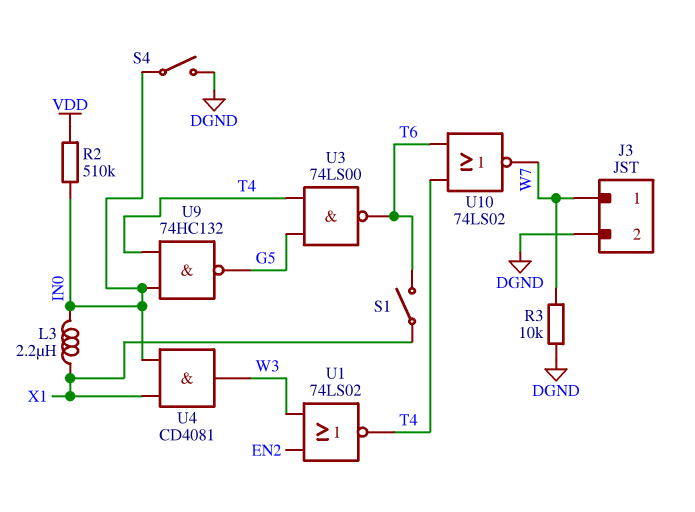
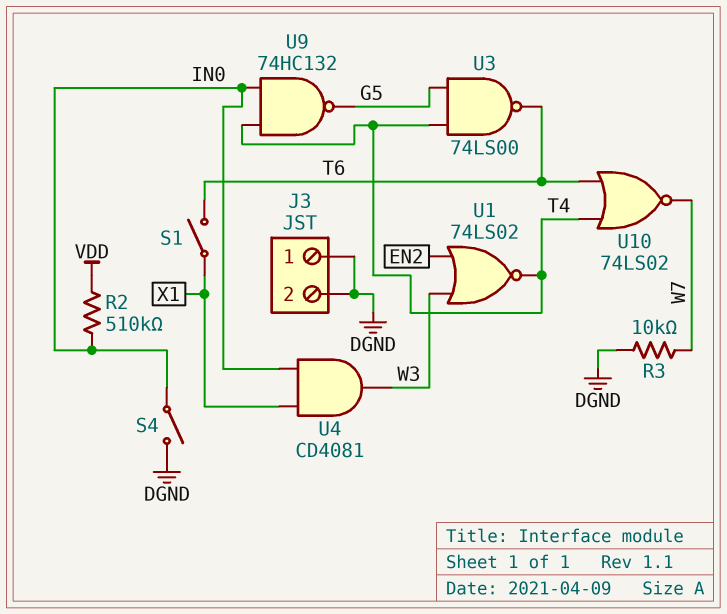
J3 pin 1: W7 -> DGND
L3: 2.2uH (IN0, X1) -> none

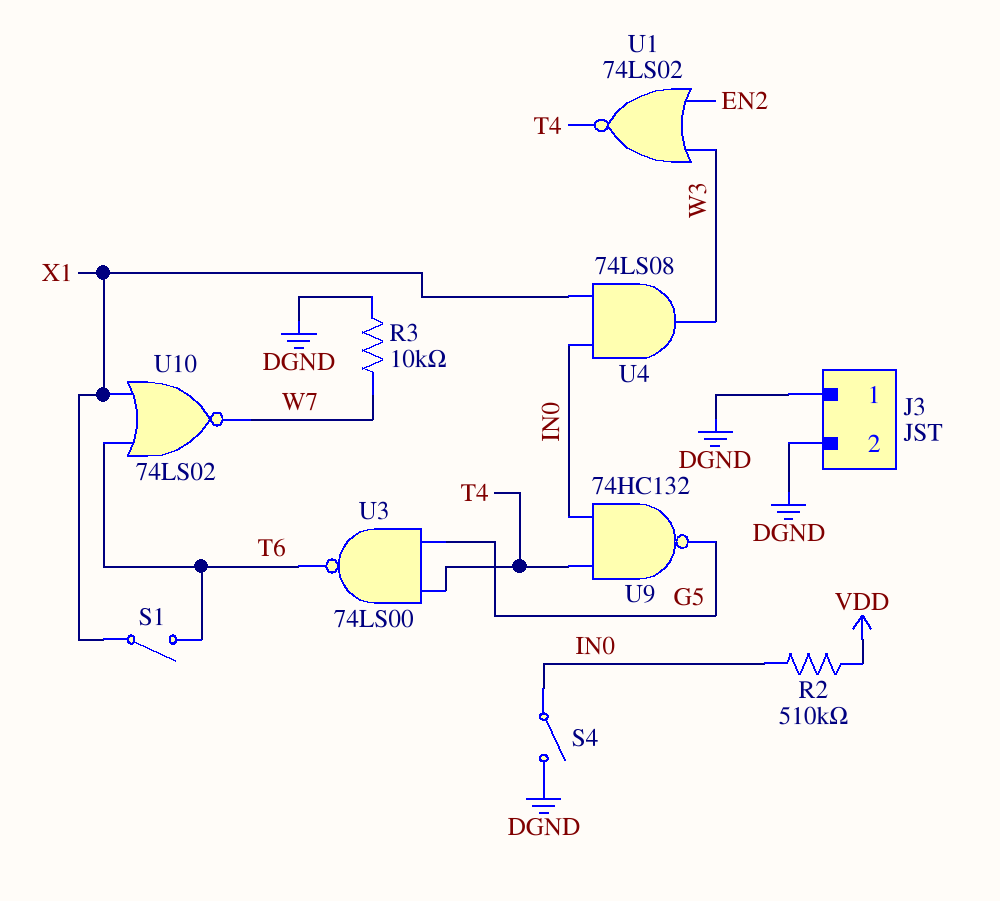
U4: AND CD4081 (in IN0, in X1, out W3) -> AND 74LS08 (in IN0, in X1, out W3)
U10: NOR 74LS02 (in T4, in T6, out W7) -> NOR 74LS02 (in T6, in X1, out W7)

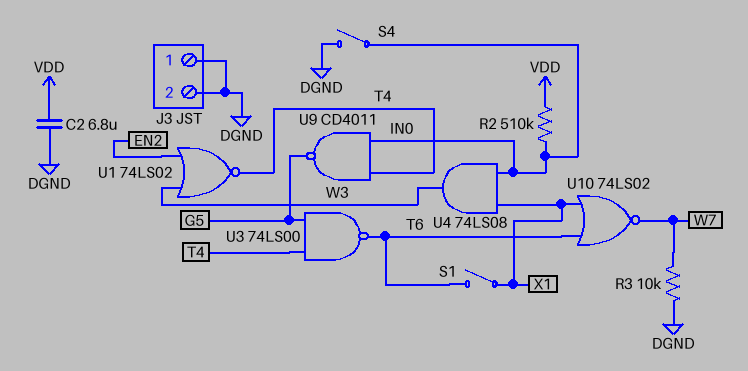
C2: none -> 6.8uF (DGND, VDD)
U9: NAND 74HC132 (in IN0, in T4, out G5) -> NAND CD4011 (in IN0, in T4, out G5)

